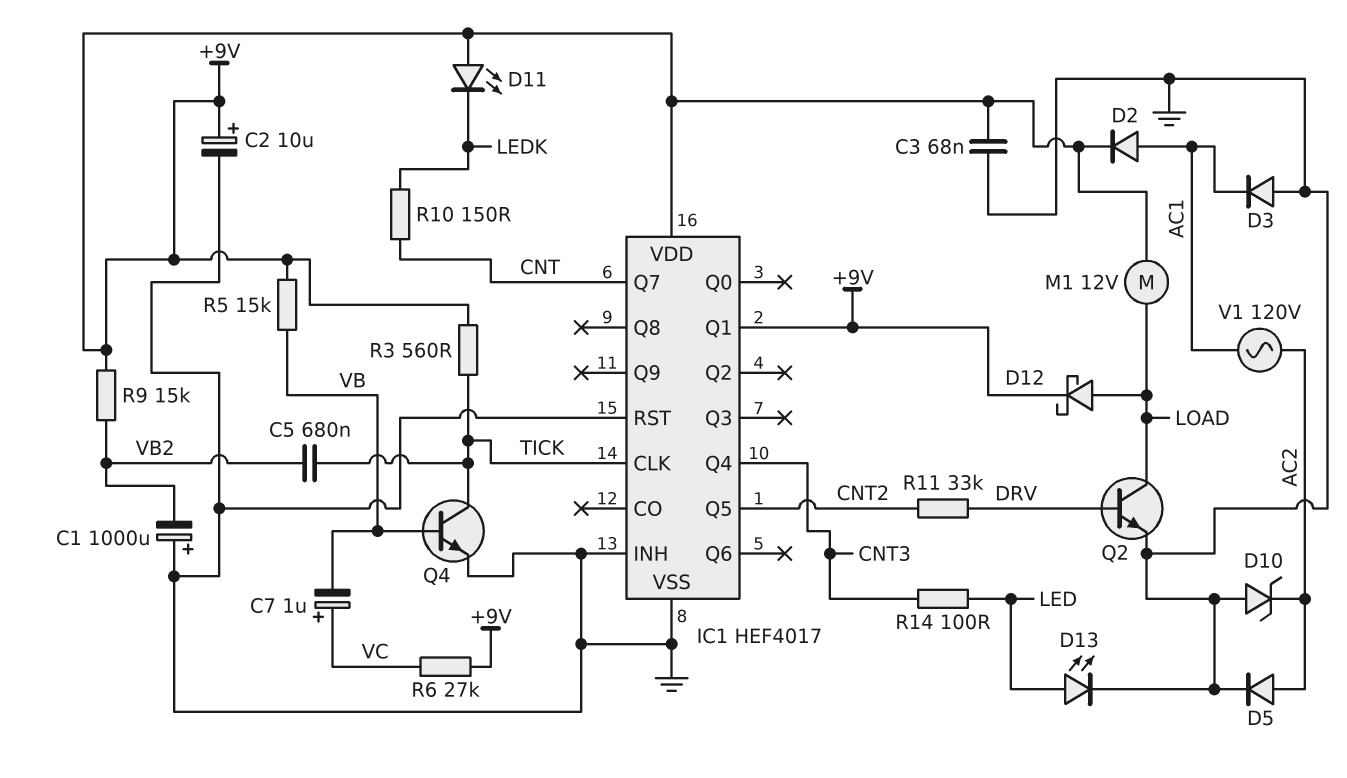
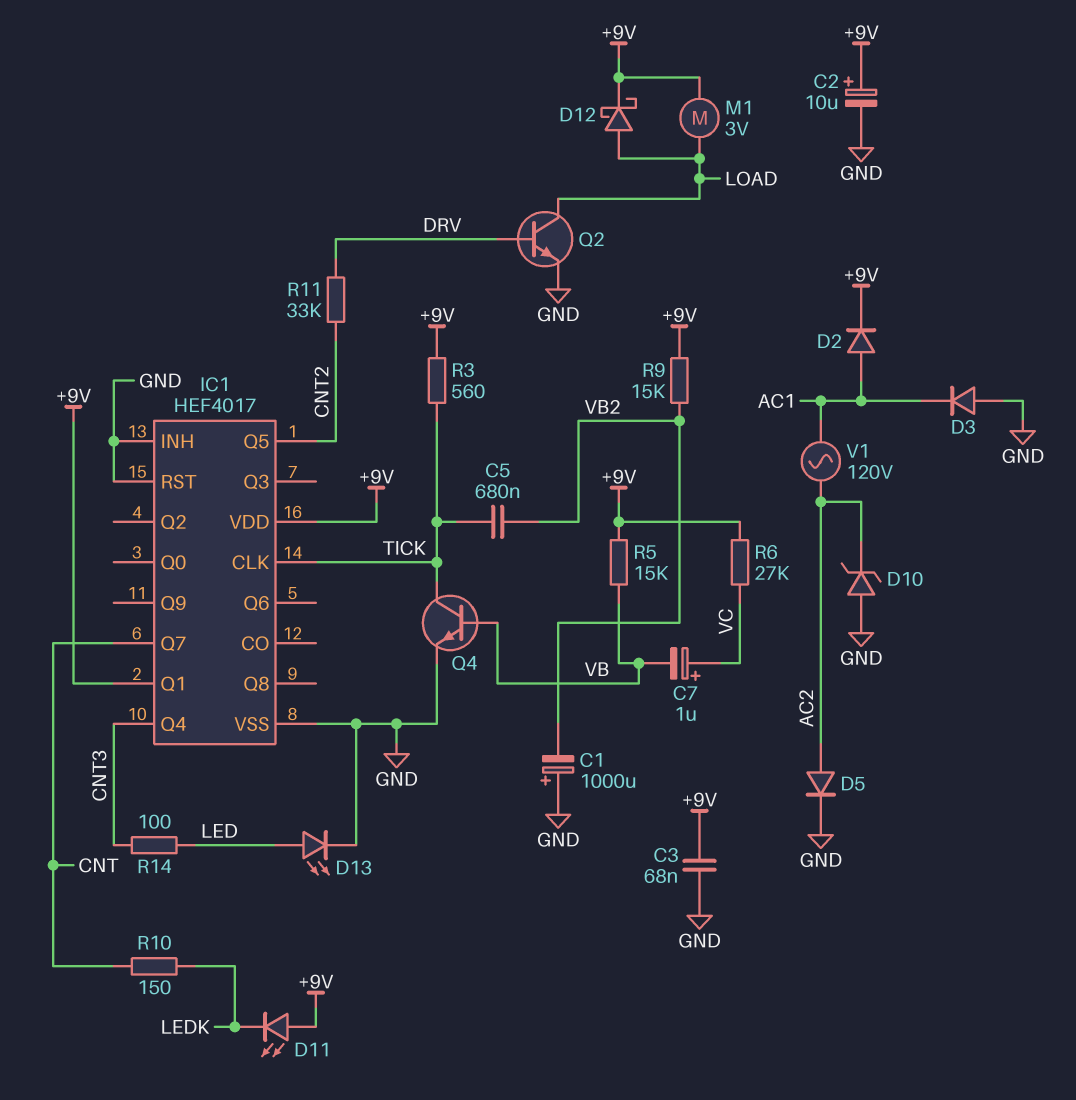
M1: motor 12V (+9V, LOAD) -> motor 3V (+9V, LOAD)

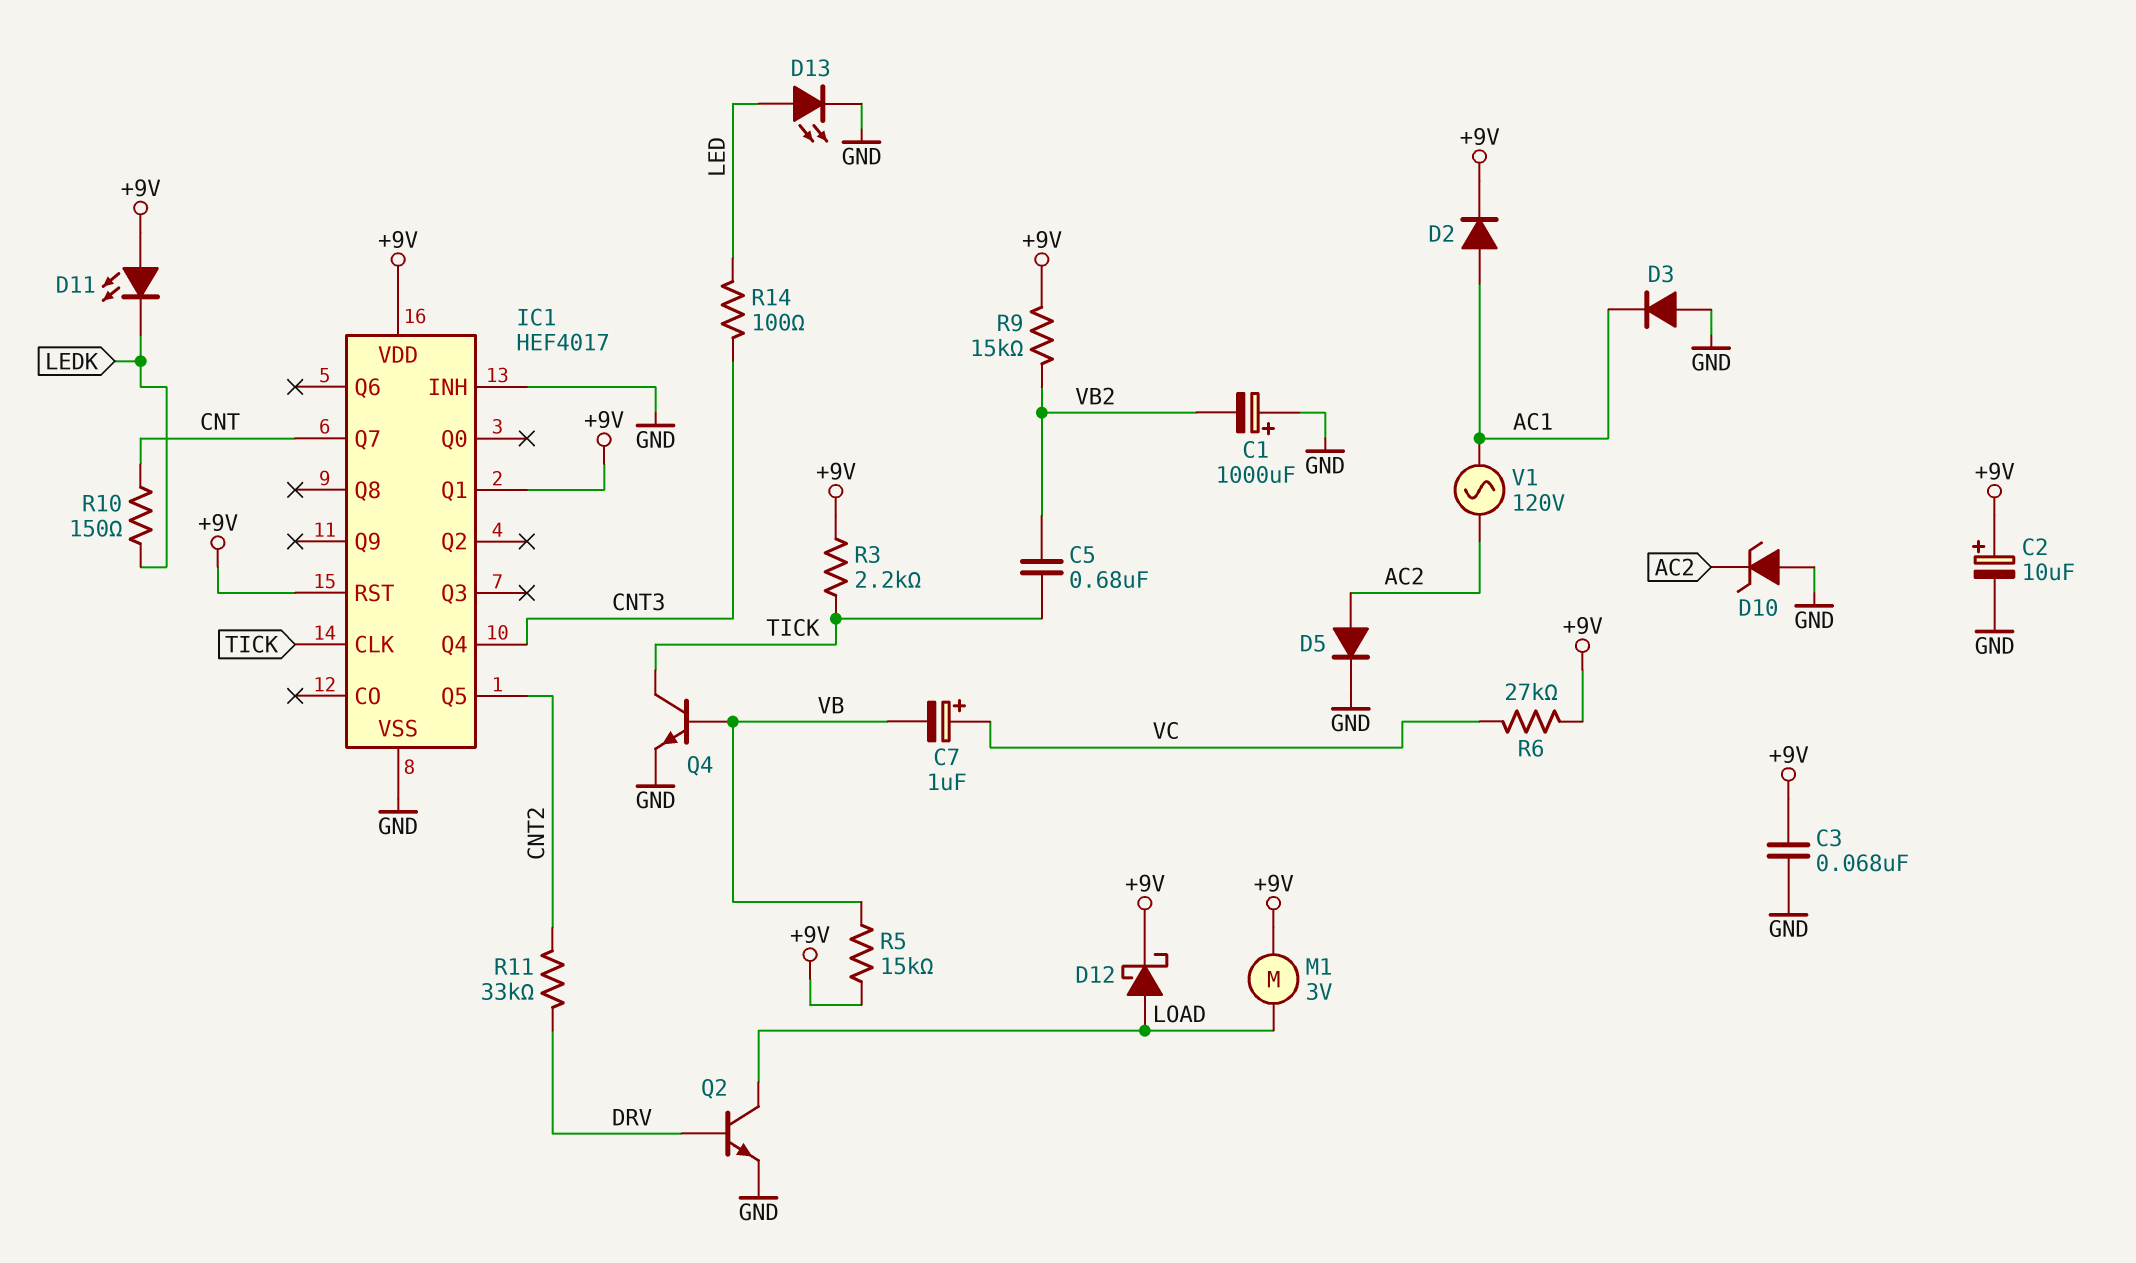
IC1 pin RST: GND -> +9V
R3: 560 (+9V, TICK) -> 2.2k (+9V, TICK)

